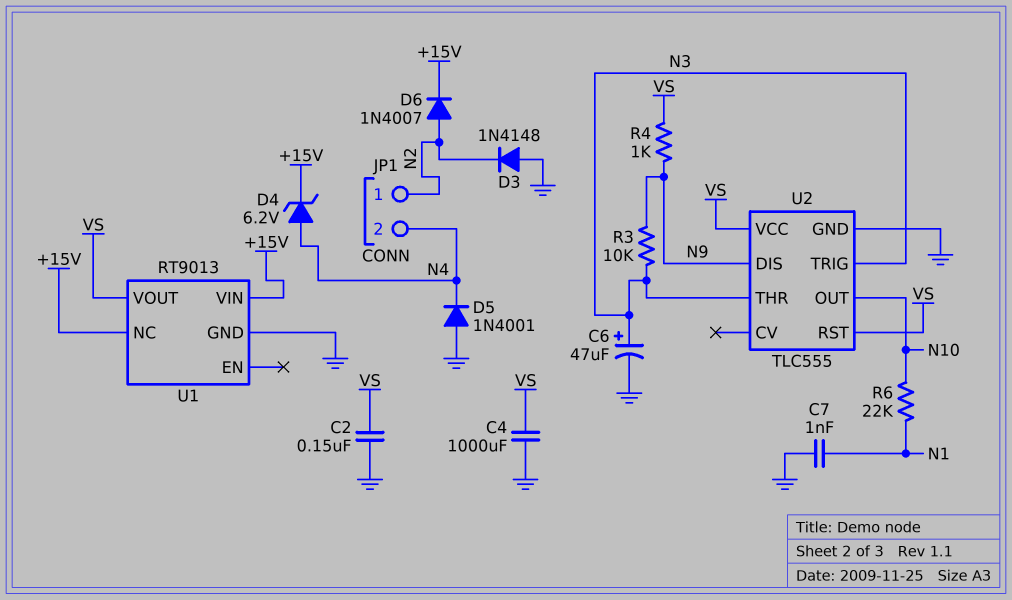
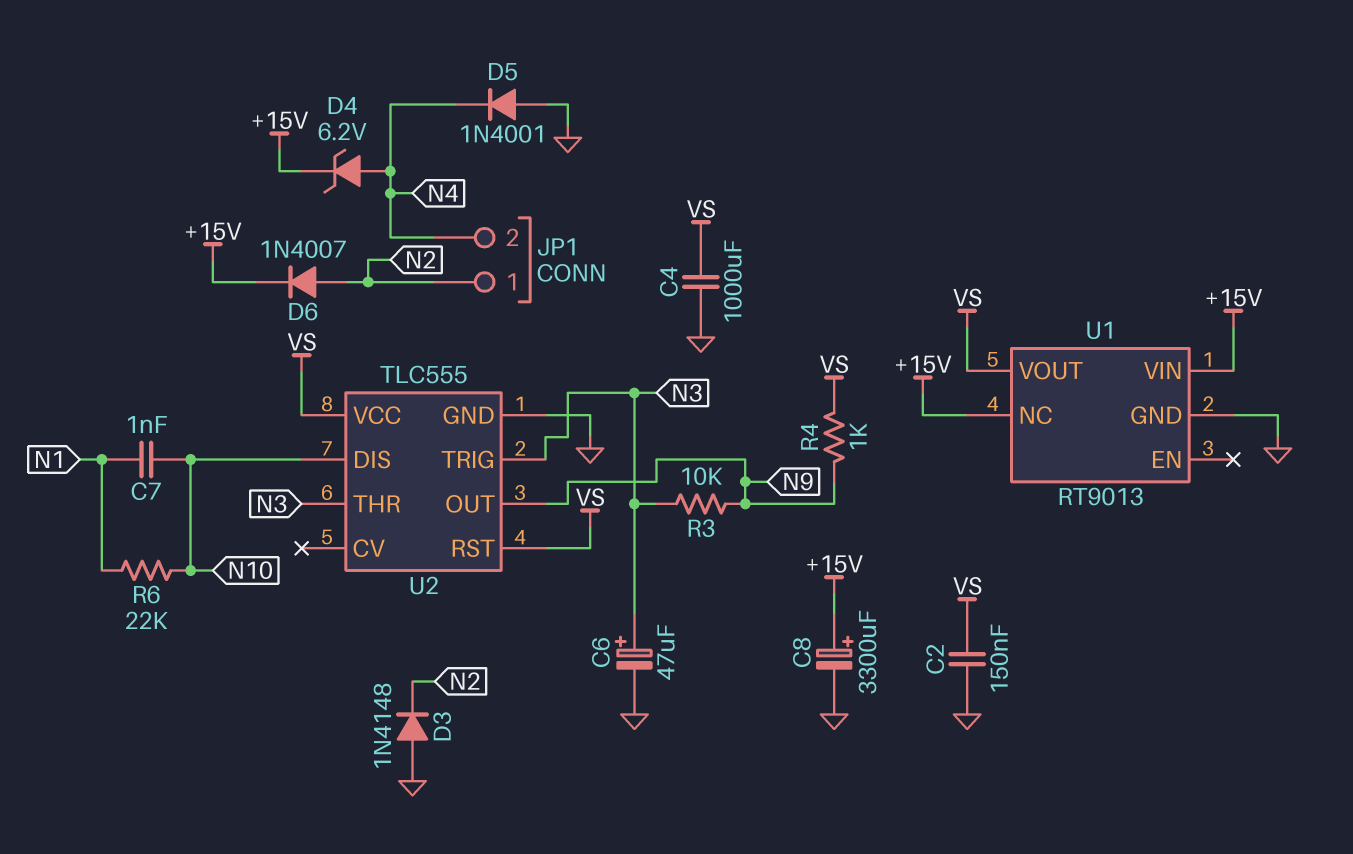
C7: 1nF (GND, N1) -> 1nF (N1, N10)
C8: none -> 3300uF (plus +15V, minus GND)
U2 pin DIS: N9 -> N10
U2 pin OUT: N10 -> N9

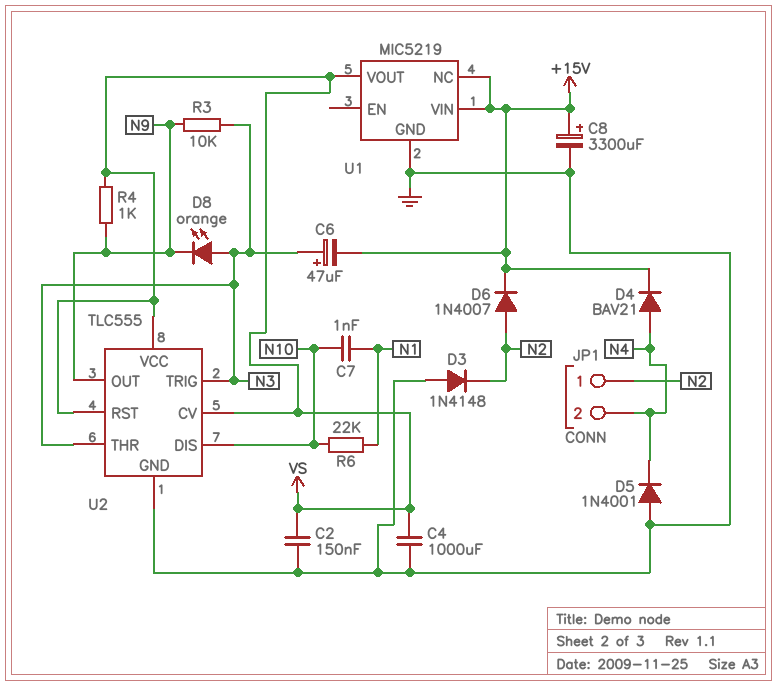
C6: 47uF (plus N3, minus GND) -> 47uF (plus N3, minus +15V)
D4: zener 6.2V (A N4, K +15V) -> diode BAV21 (A N4, K +15V)
D8: none -> LED orange (A N3, K N9)
U1: RT9013 -> MIC5219
U2 pin CV: none -> VS

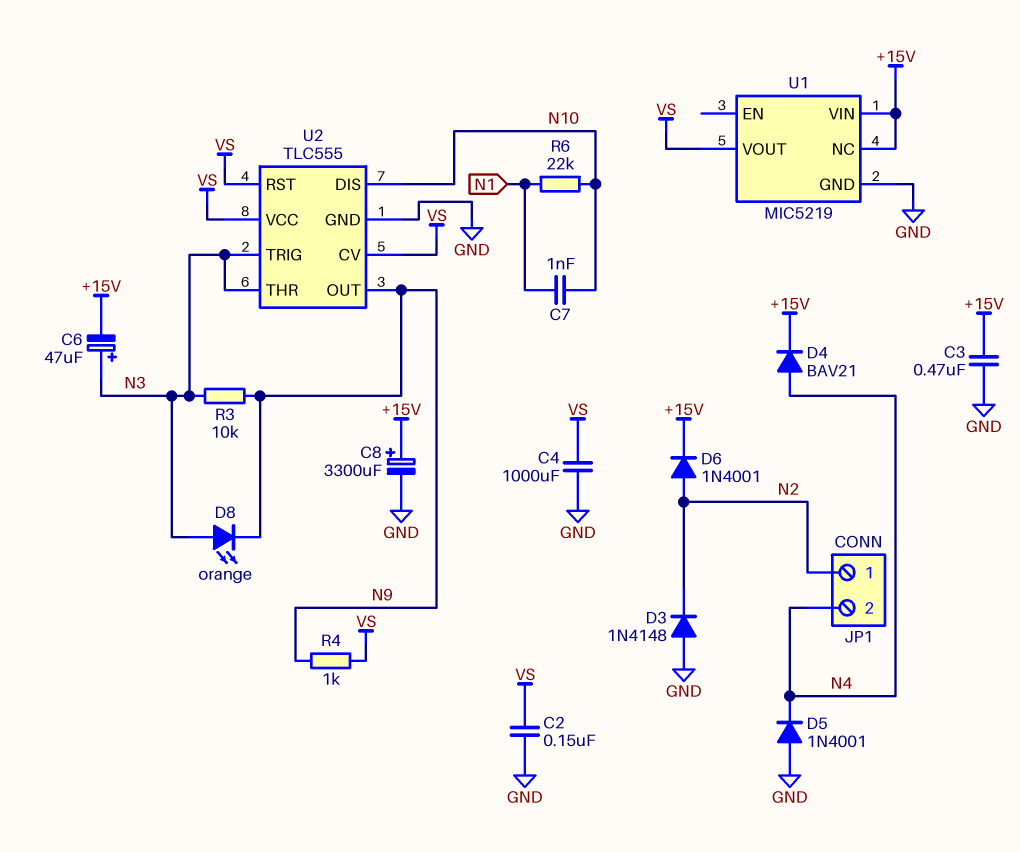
C3: none -> 470nF (+15V, GND)
D6: diode 1N4007 (A N2, K +15V) -> diode 1N4001 (A N2, K +15V)

